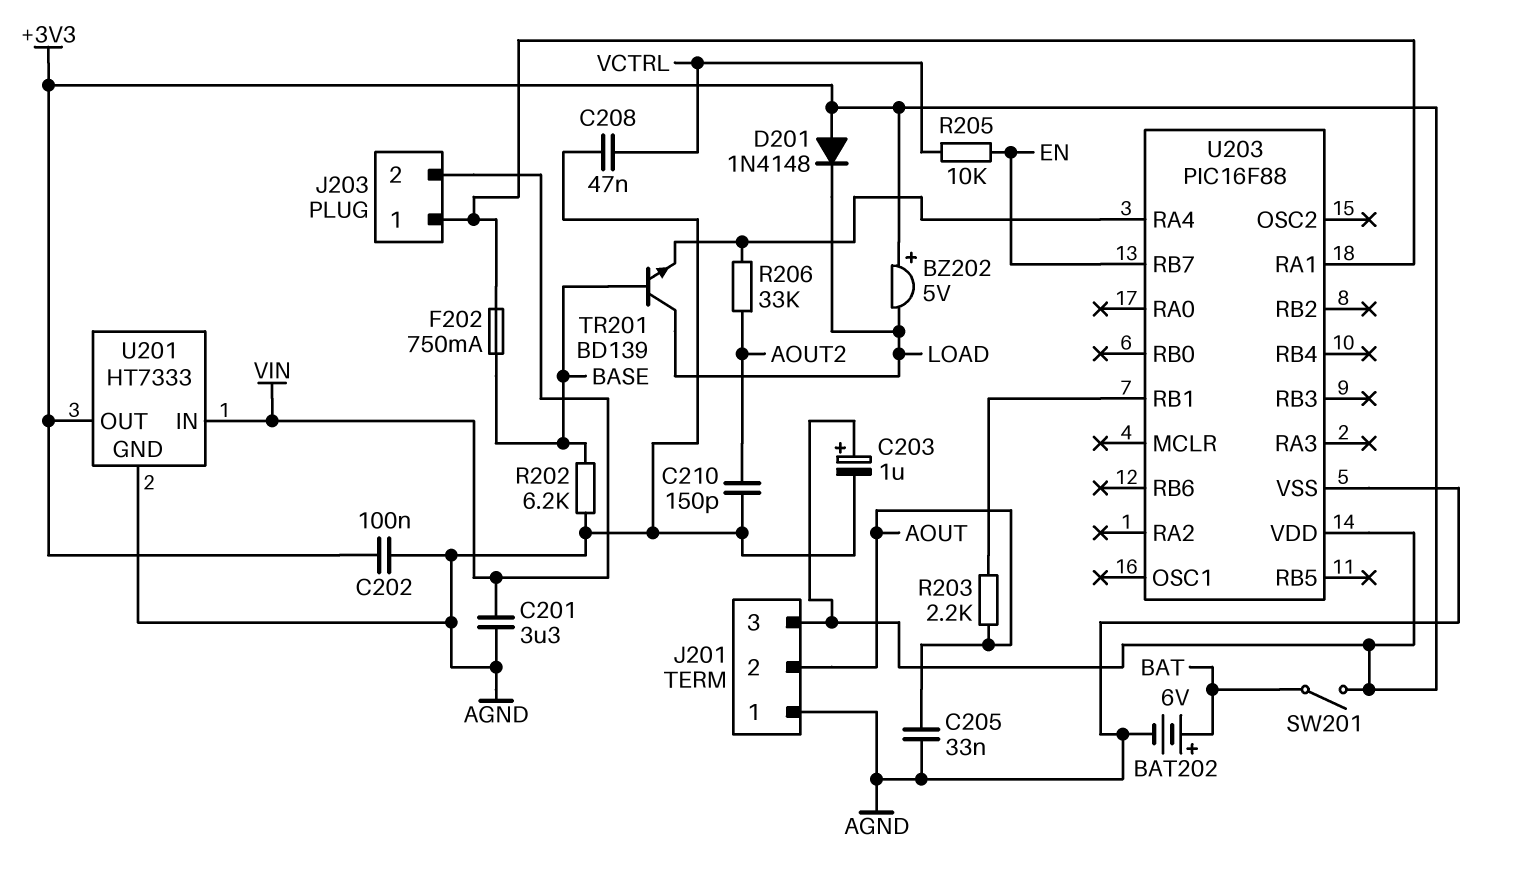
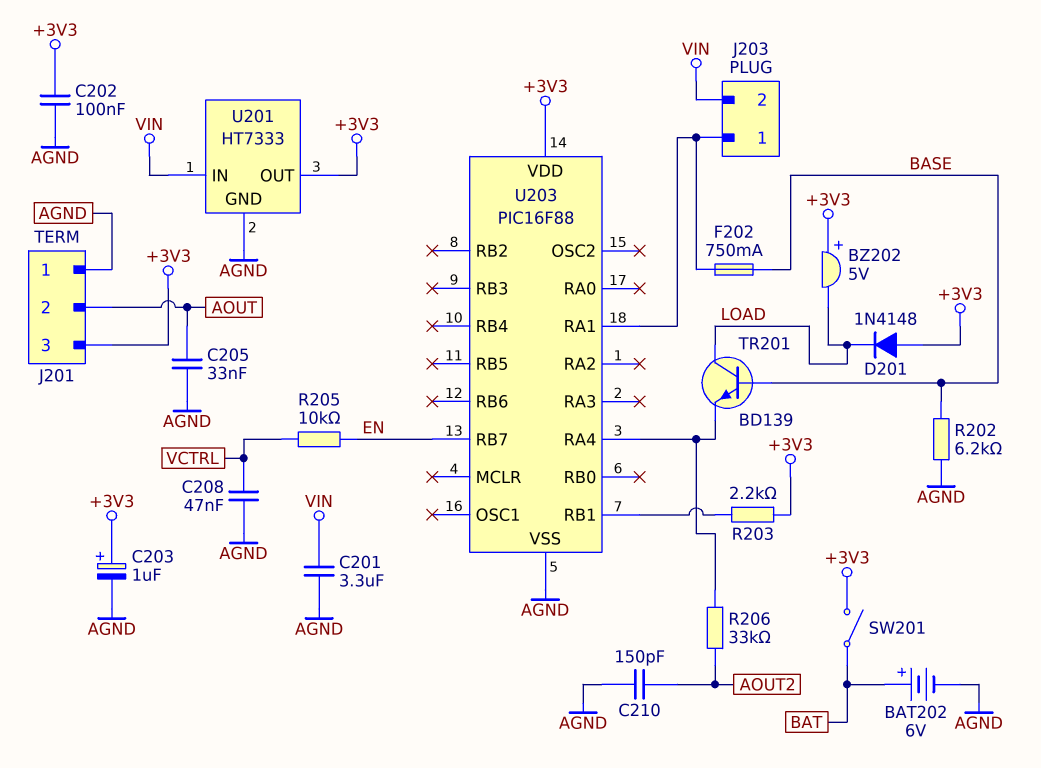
R203: 2.2k (AOUT, U203/RB1) -> 2.2k (+3V3, U203/RB1)

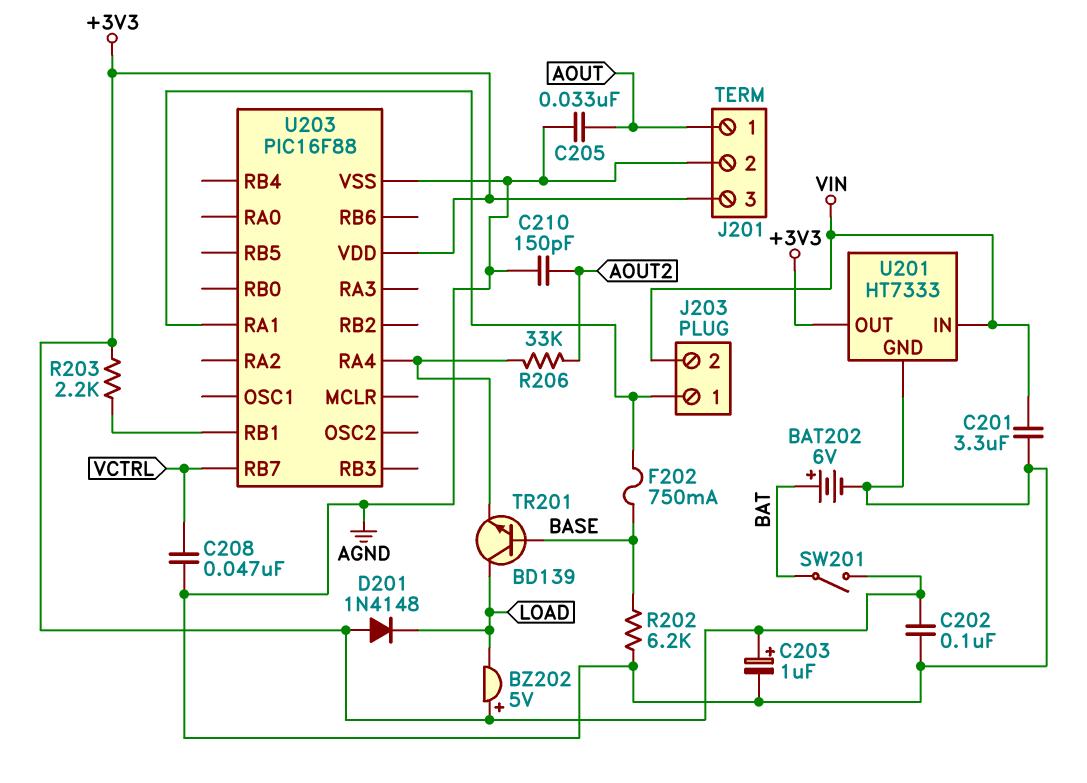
J201 pin 1: AGND -> AOUT
J201 pin 2: AOUT -> AGND
R205: 10k (EN, VCTRL) -> none
U203 pin RB7: EN -> VCTRL

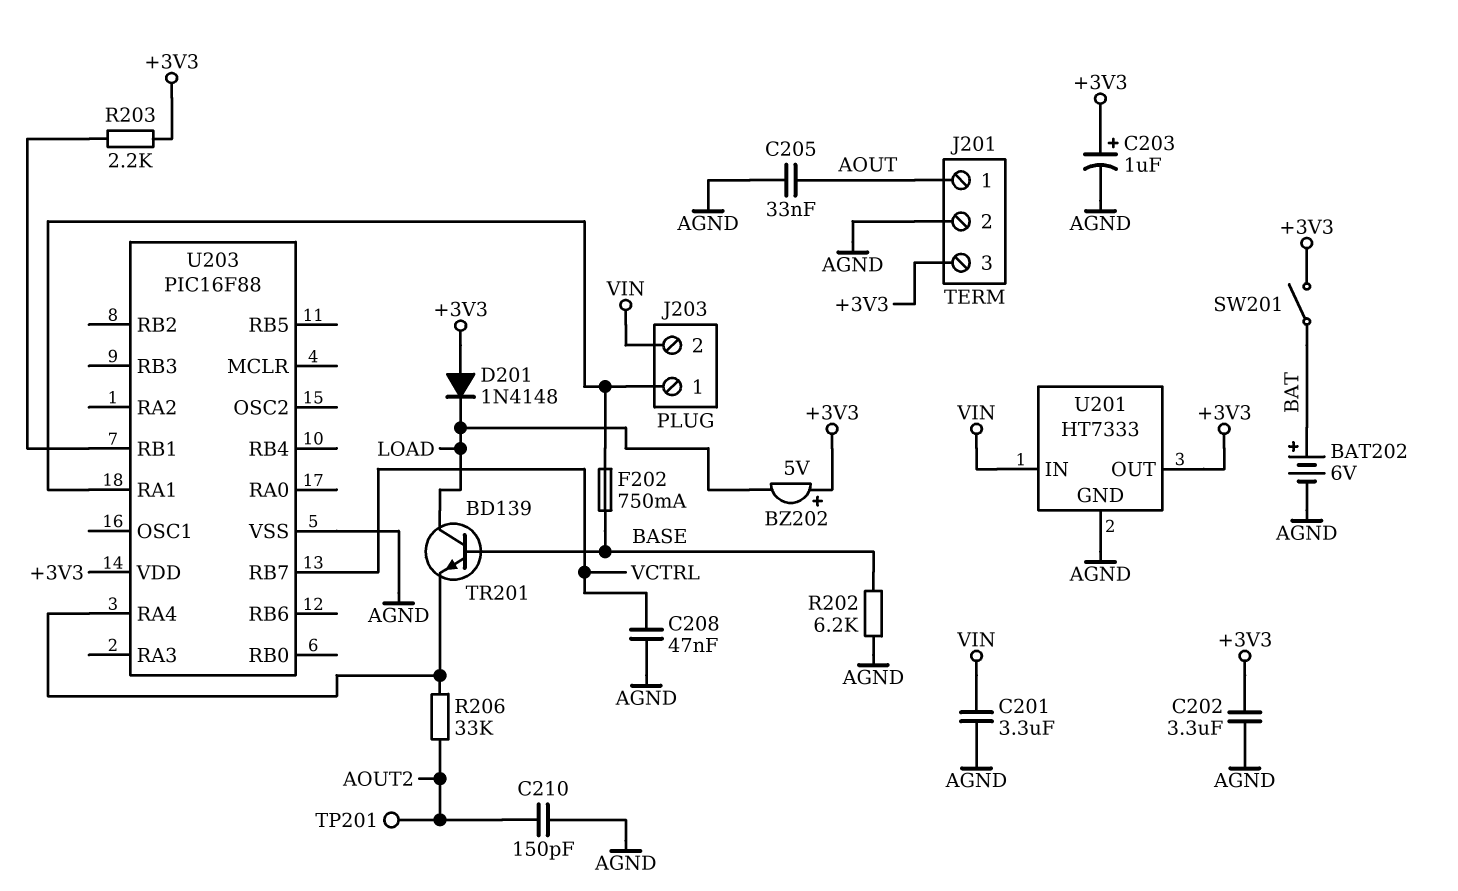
C202: 100nF (+3V3, AGND) -> 3.3uF (+3V3, AGND)
TP201: none -> test point (AOUT2)

